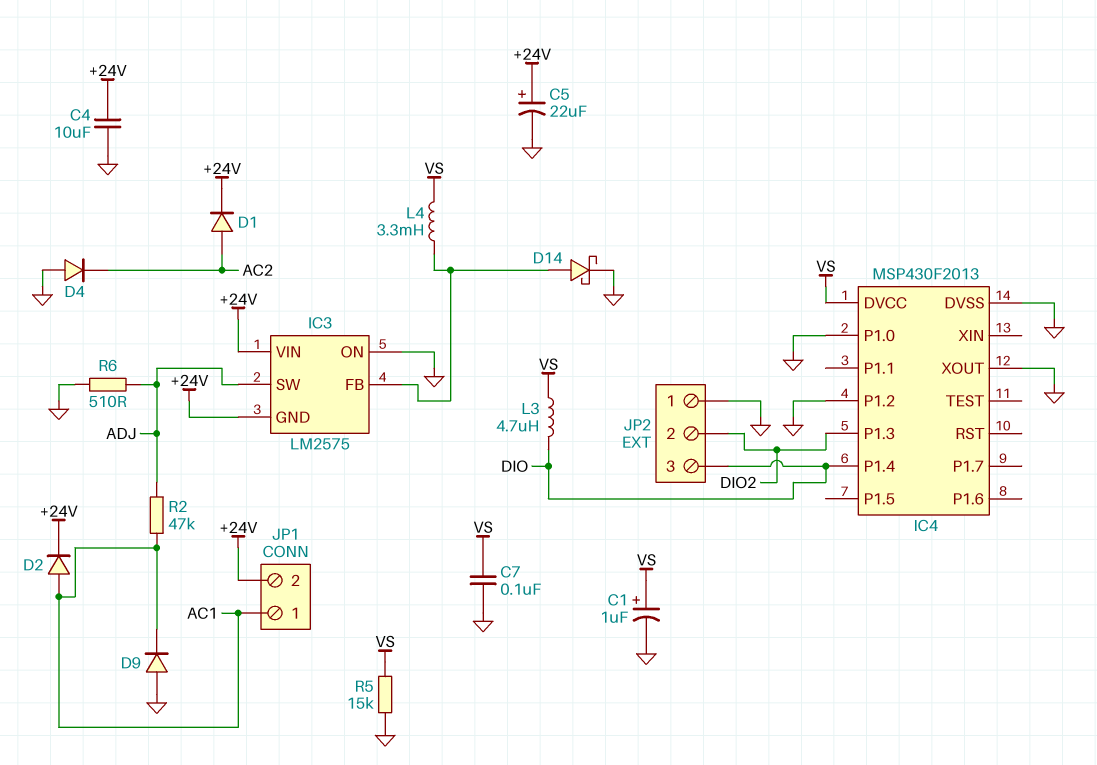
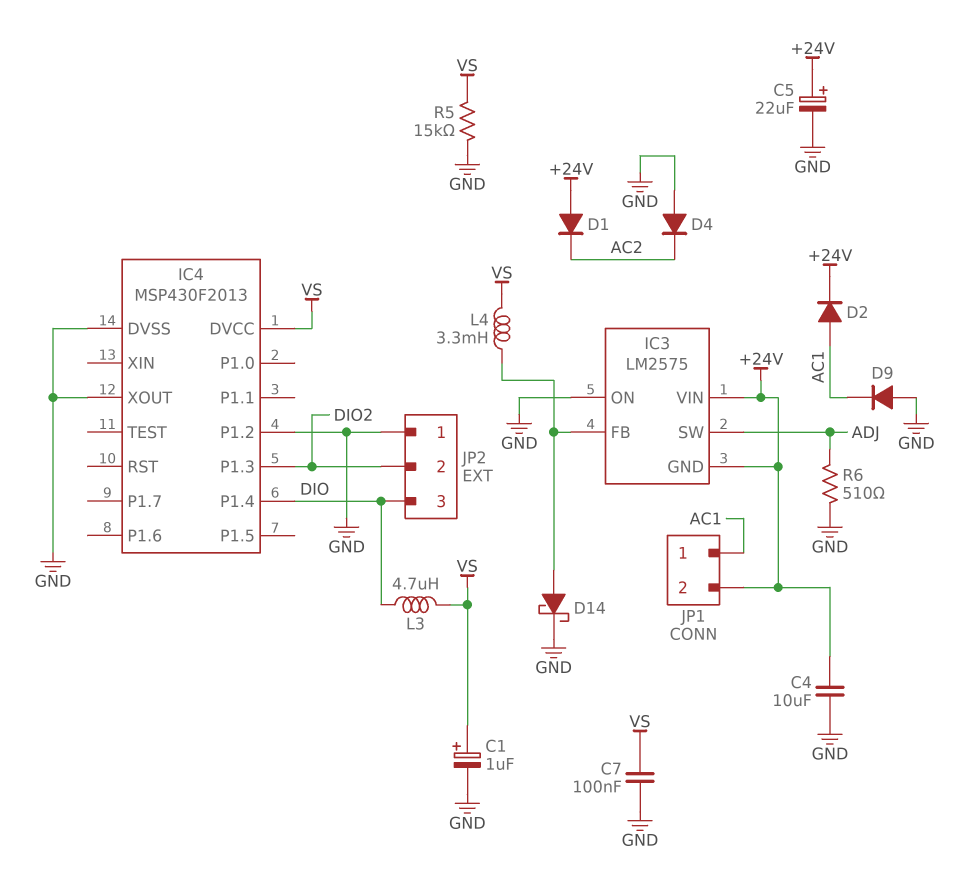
D1: diode (A AC2, K +24V) -> diode (A +24V, K AC2)
IC4 pin P1.0: GND -> none
R2: 47k (AC1, ADJ) -> none

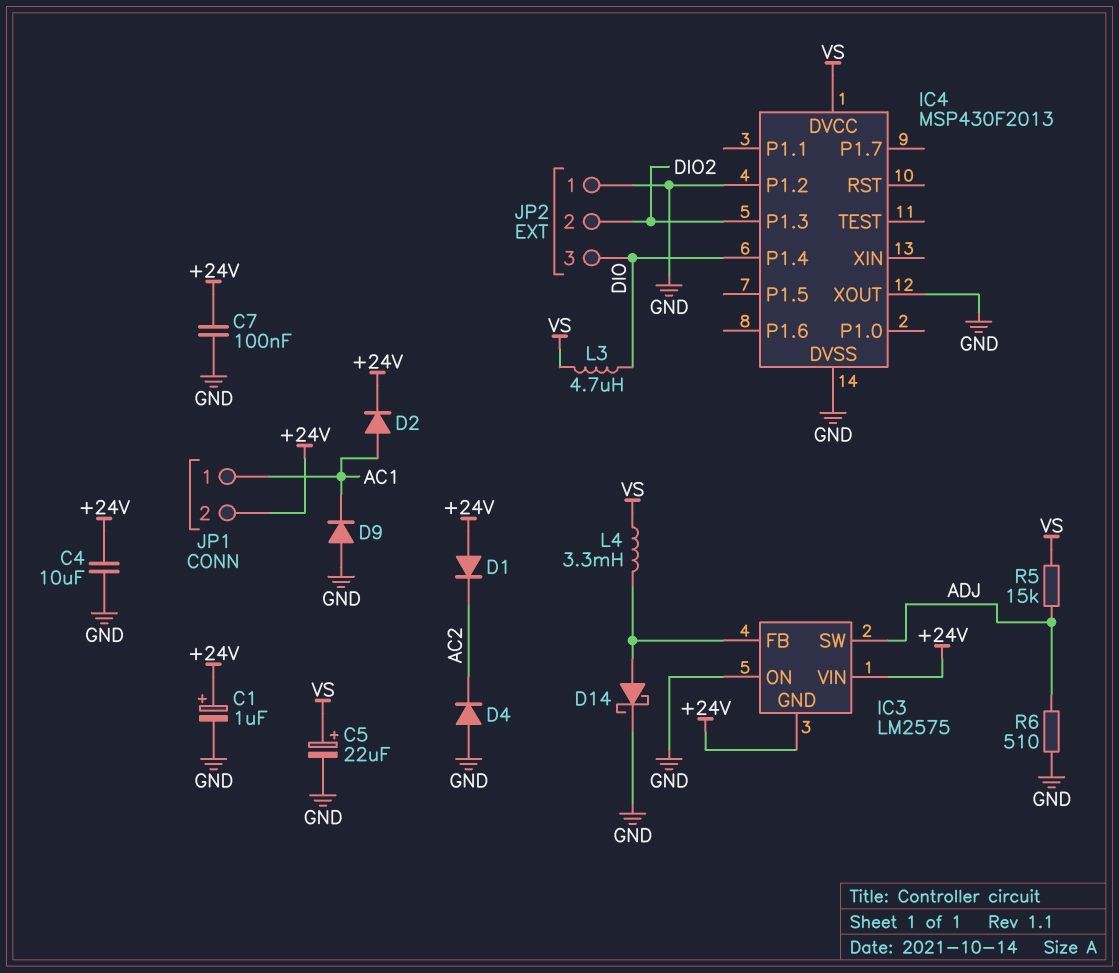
C1: 1uF (plus VS, minus GND) -> 1uF (plus +24V, minus GND)
C5: 22uF (plus +24V, minus GND) -> 22uF (plus VS, minus GND)
C7: 100nF (GND, VS) -> 100nF (+24V, GND)
R5: 15k (GND, VS) -> 15k (ADJ, VS)

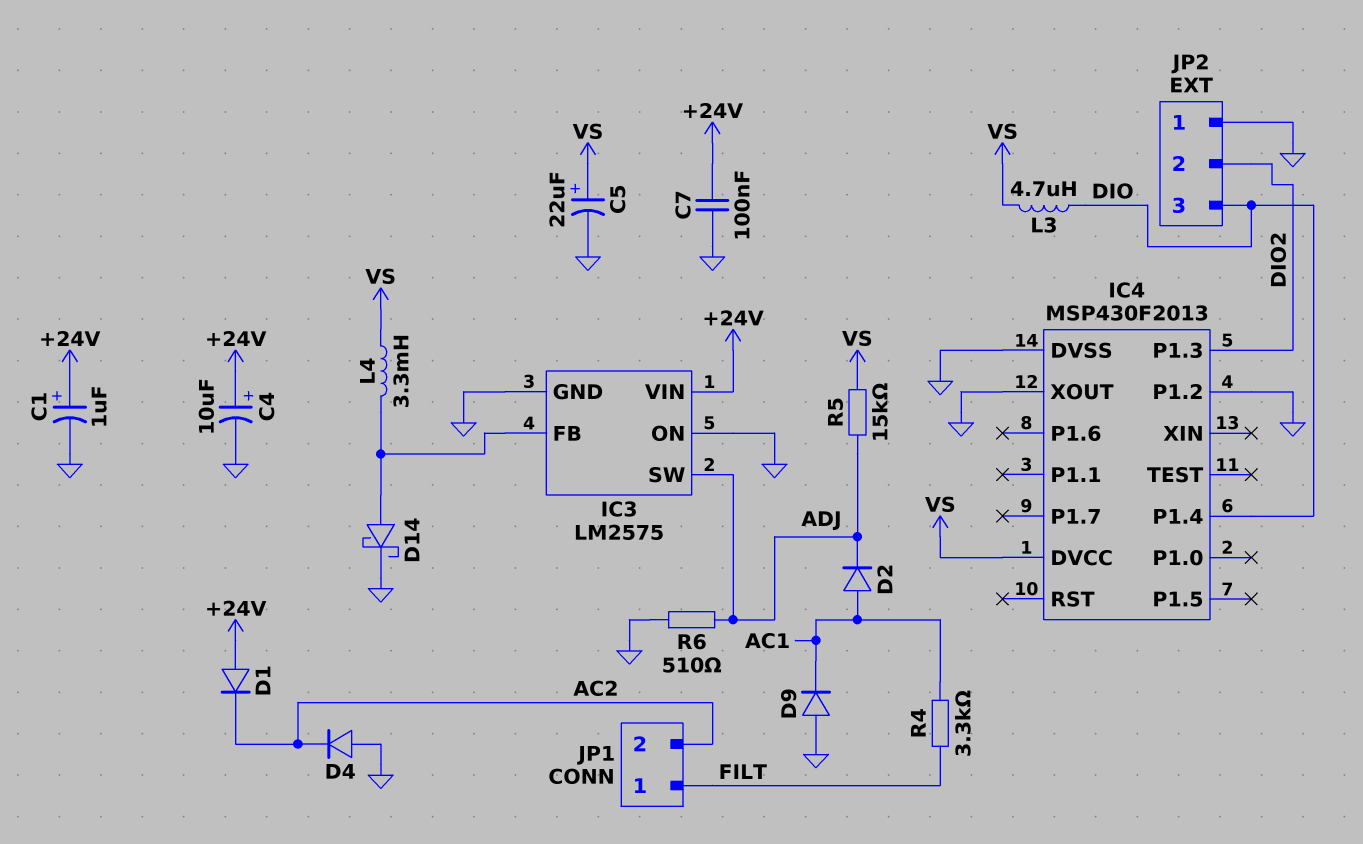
C4: 10uF (+24V, GND) -> 10uF (plus +24V, minus GND)
D2: diode (A AC1, K +24V) -> diode (A AC1, K ADJ)
IC3 pin GND: +24V -> GND
JP1 pin 1: AC1 -> FILT
JP1 pin 2: +24V -> AC2
R4: none -> 3.3k (AC1, FILT)

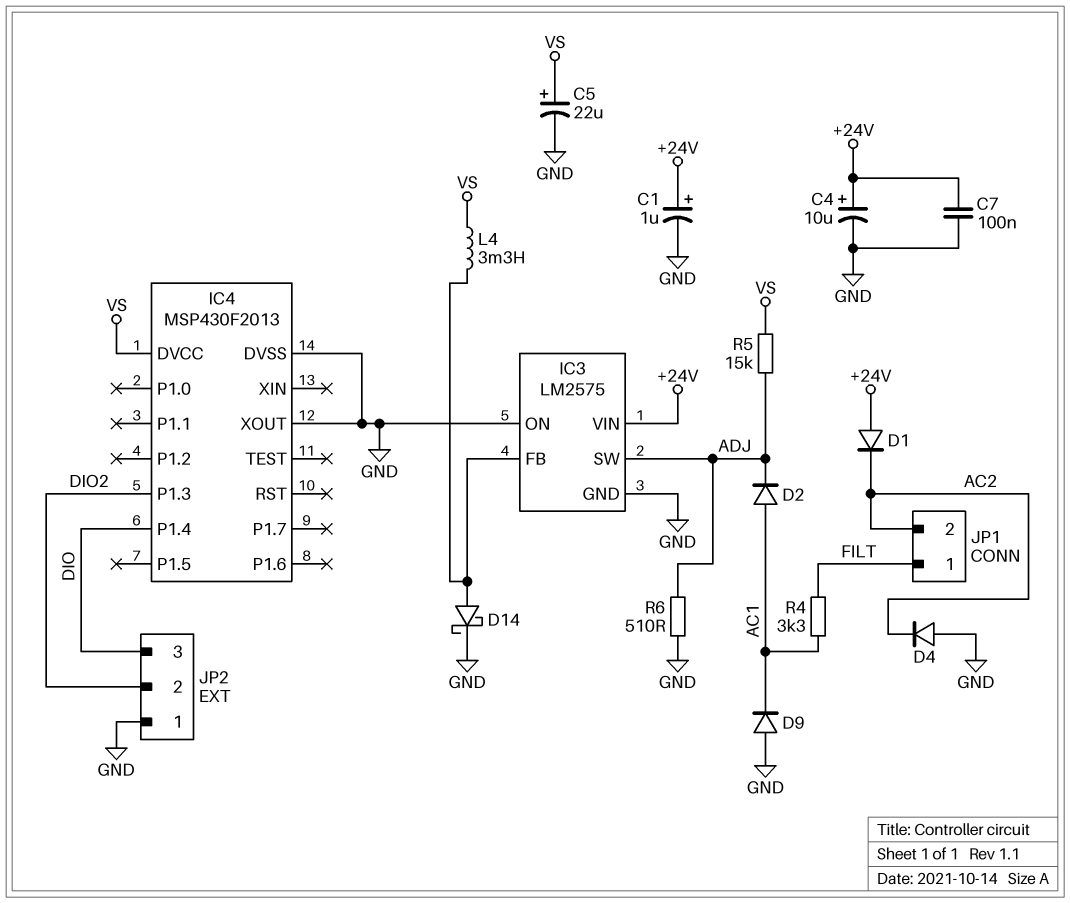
IC4 pin P1.2: GND -> none
L3: 4.7uH (DIO, VS) -> none

